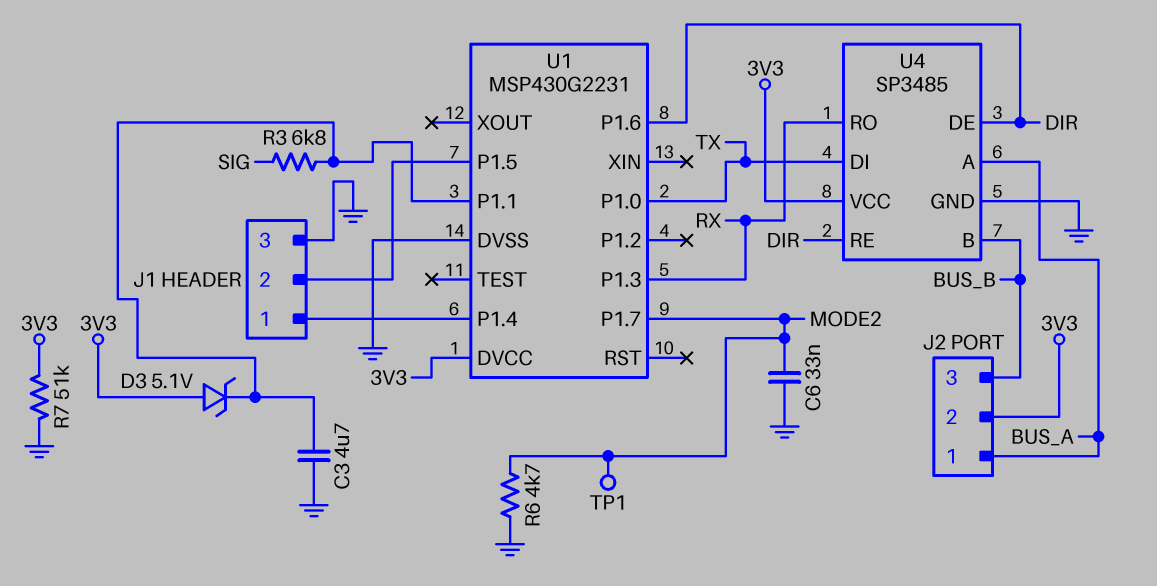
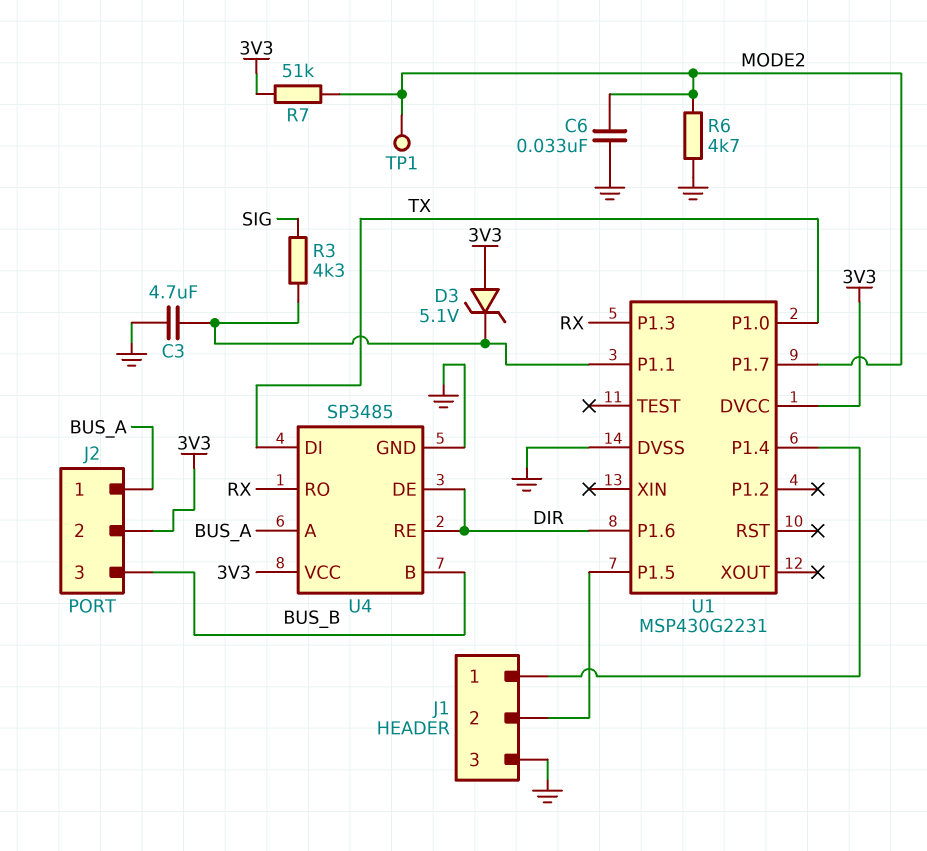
R3: 6.8k (SIG, U1/P1.1) -> 4.3k (SIG, U1/P1.1)
R7: 51k (3V3, GND) -> 51k (3V3, MODE2)

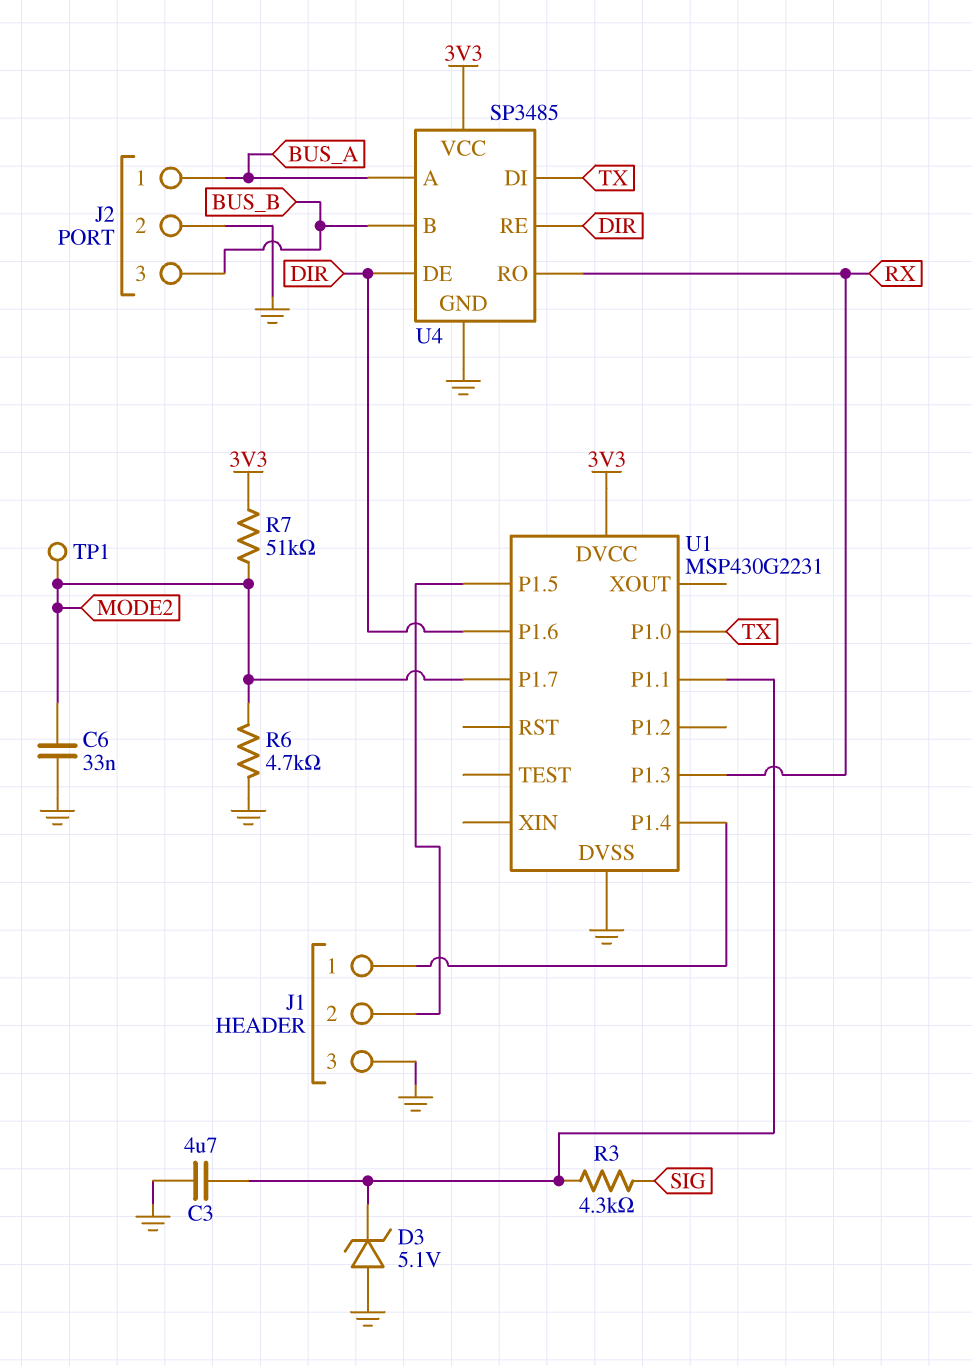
D3: zener 5.1V (A 3V3, K U1/P1.1) -> zener 5.1V (A GND, K U1/P1.1)
J2 pin 2: 3V3 -> GND

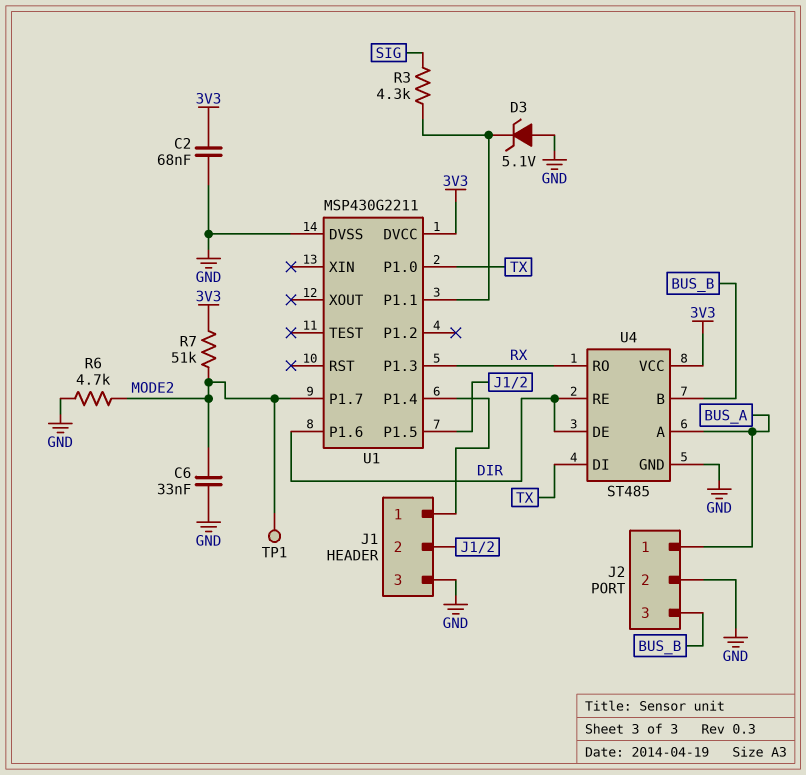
C2: none -> 68nF (3V3, GND)
C3: 4.7uF (GND, U1/P1.1) -> none
U1: MSP430G2231 -> MSP430G2211
U4: SP3485 -> ST485

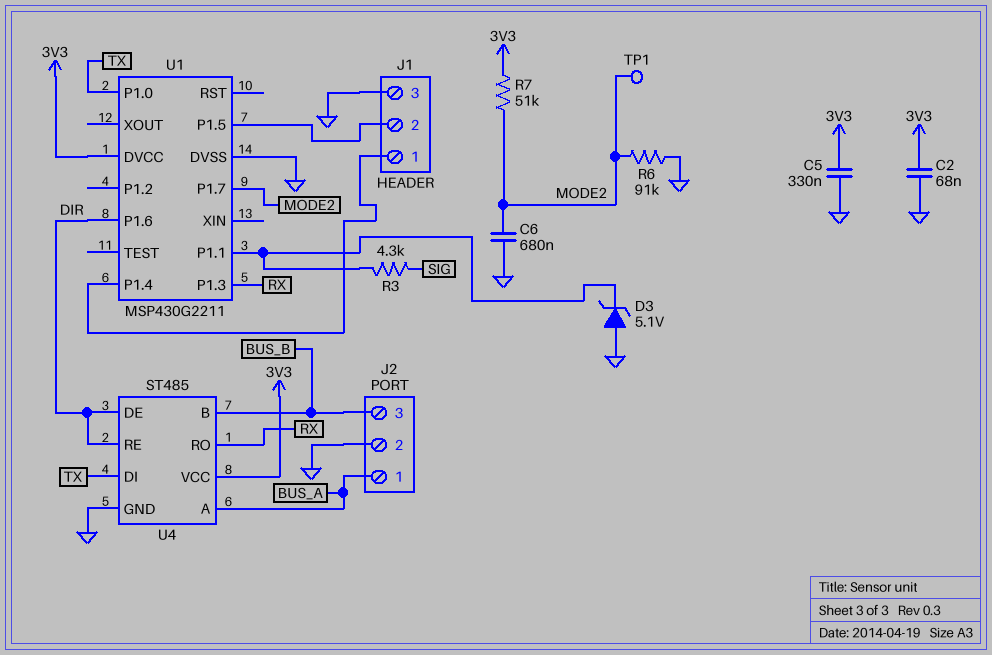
C5: none -> 330nF (3V3, GND)
C6: 33nF (GND, MODE2) -> 680nF (GND, MODE2)
R6: 4.7k (GND, MODE2) -> 91k (GND, MODE2)

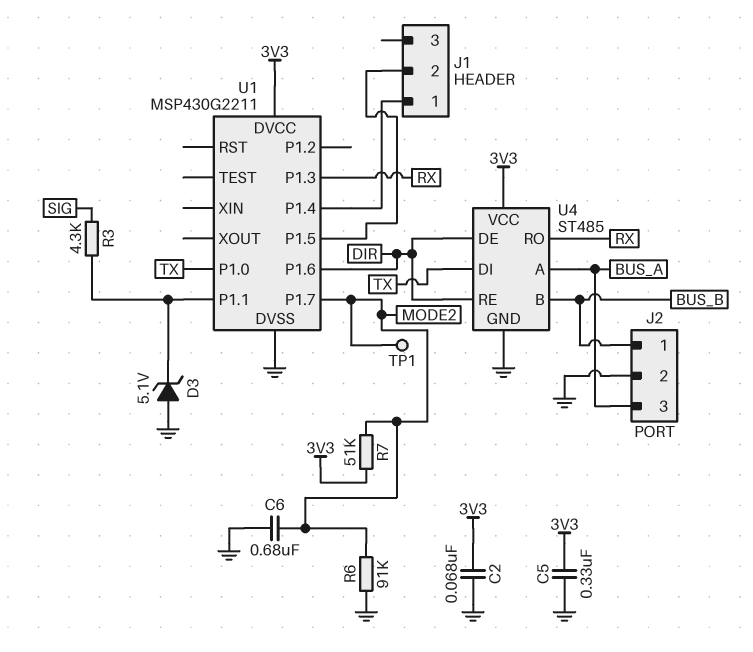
J1 pin 3: GND -> none
J2 pin 1: BUS_A -> BUS_B
J2 pin 3: BUS_B -> BUS_A

